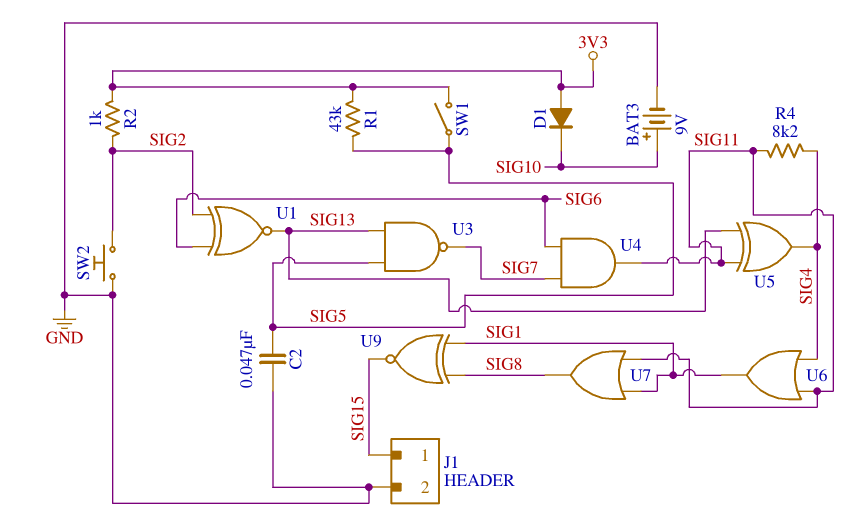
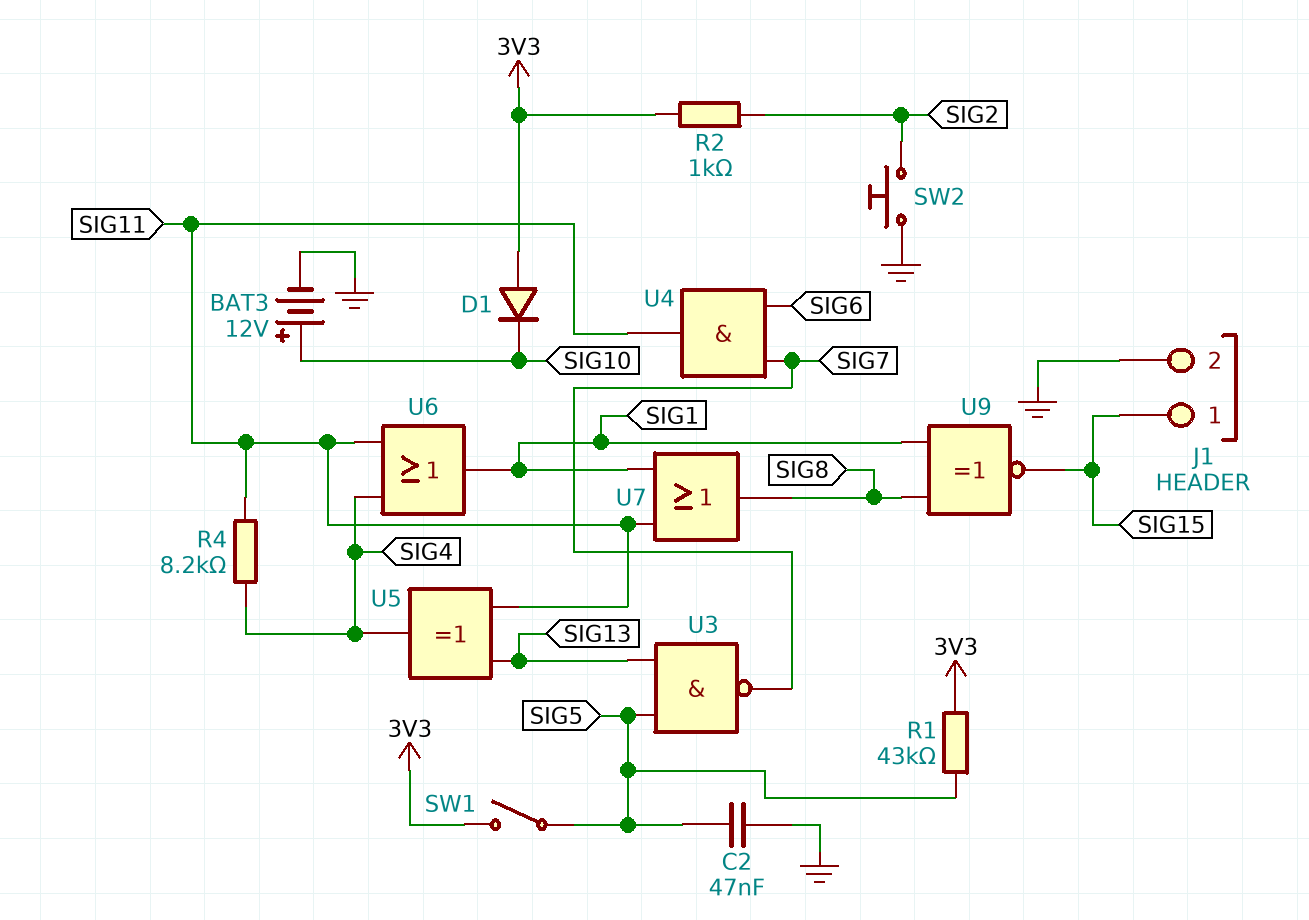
BAT3: 9V (plus SIG10, minus GND) -> 12V (plus SIG10, minus GND)
U1: XNOR (in SIG2, in SIG6, out SIG13) -> none

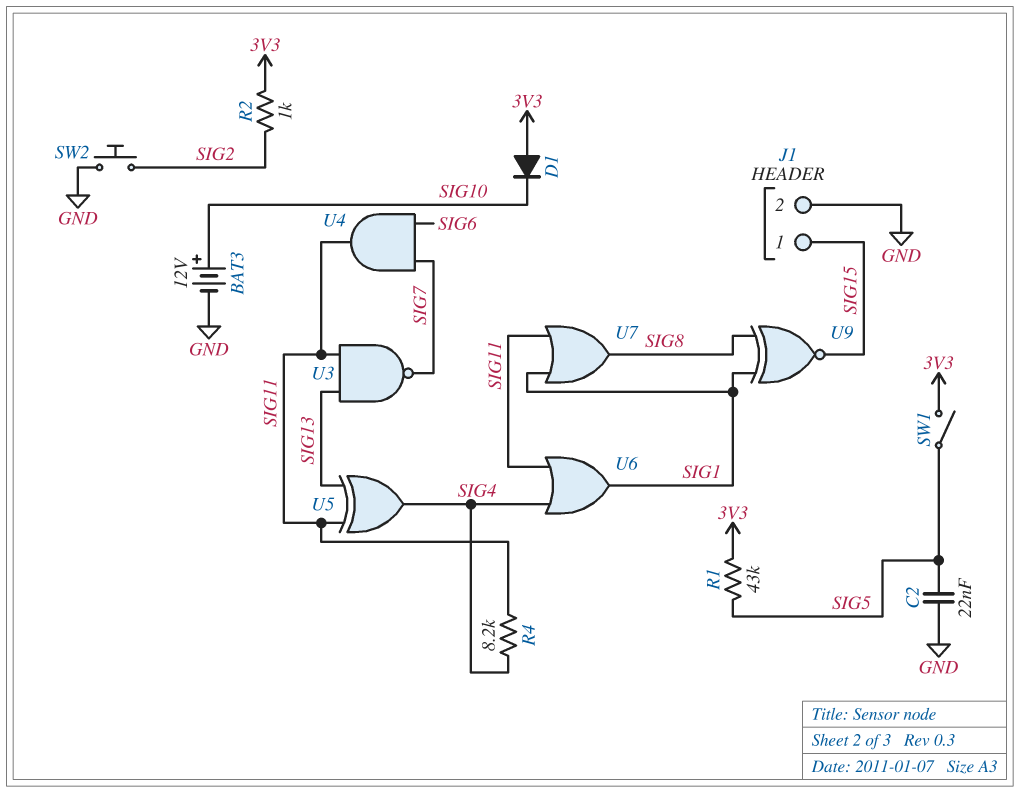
C2: 47nF (GND, SIG5) -> 22nF (GND, SIG5)
U3: NAND (in SIG5, in SIG13, out SIG7) -> NAND (in SIG11, in SIG13, out SIG7)

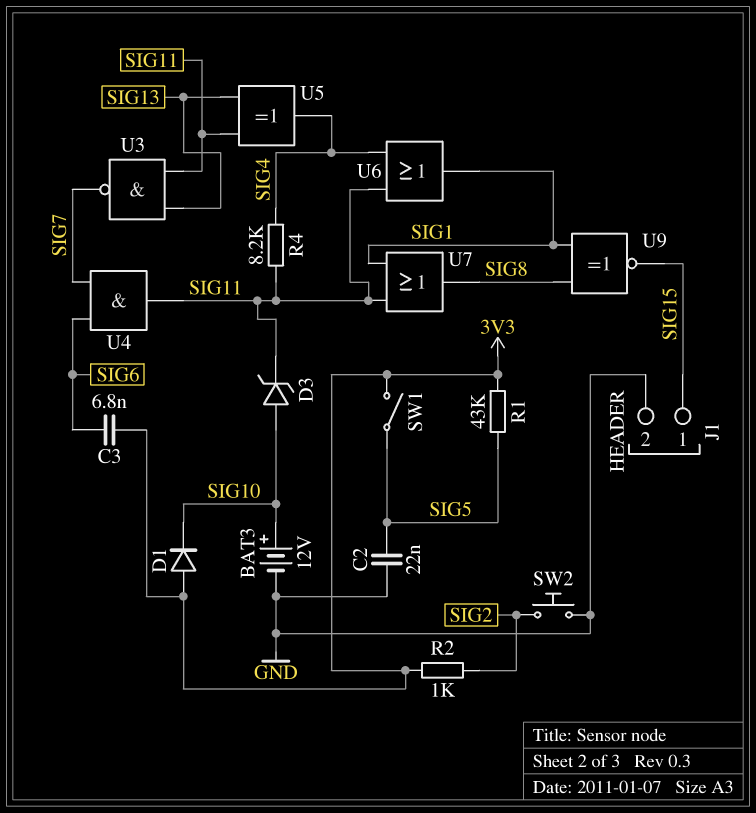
C3: none -> 6.8nF (3V3, SIG6)
D3: none -> zener (A SIG10, K SIG11)

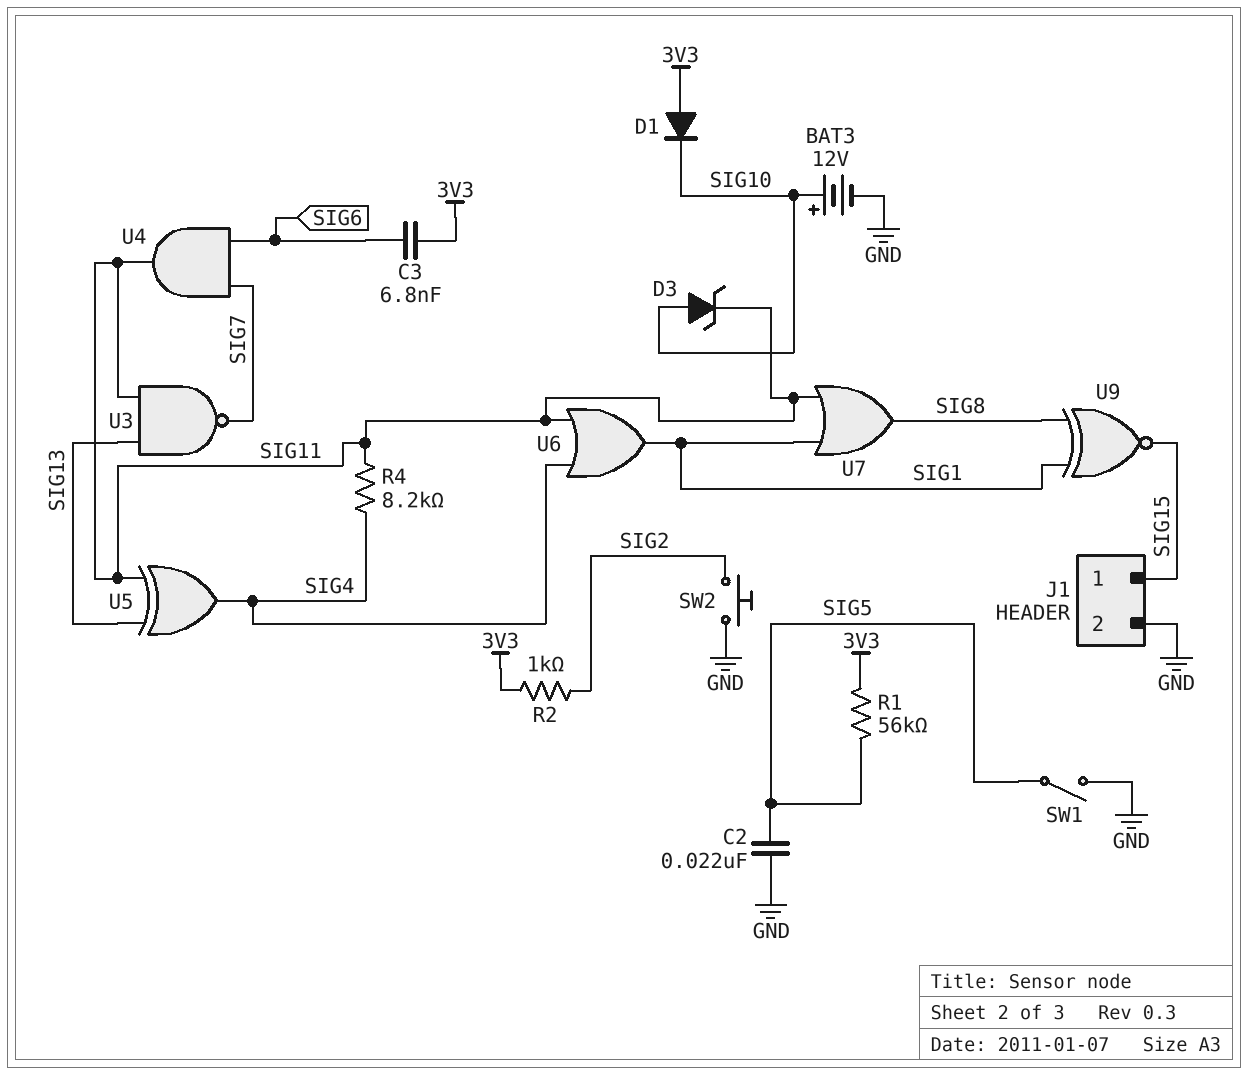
R1: 43k (3V3, SIG5) -> 56k (3V3, SIG5)
SW1: switch (3V3, SIG5) -> switch (GND, SIG5)

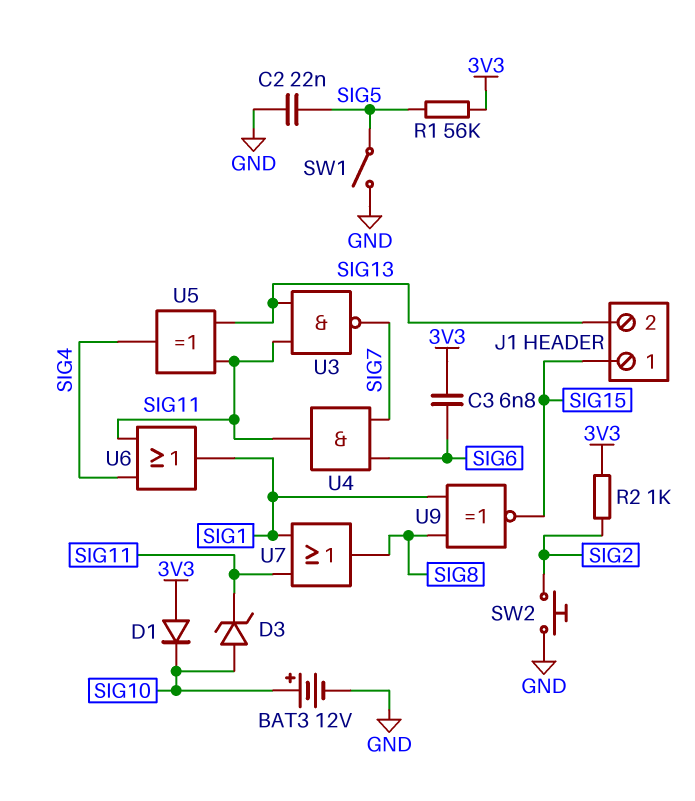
J1 pin 2: GND -> SIG13
R4: 8.2k (SIG4, SIG11) -> none

